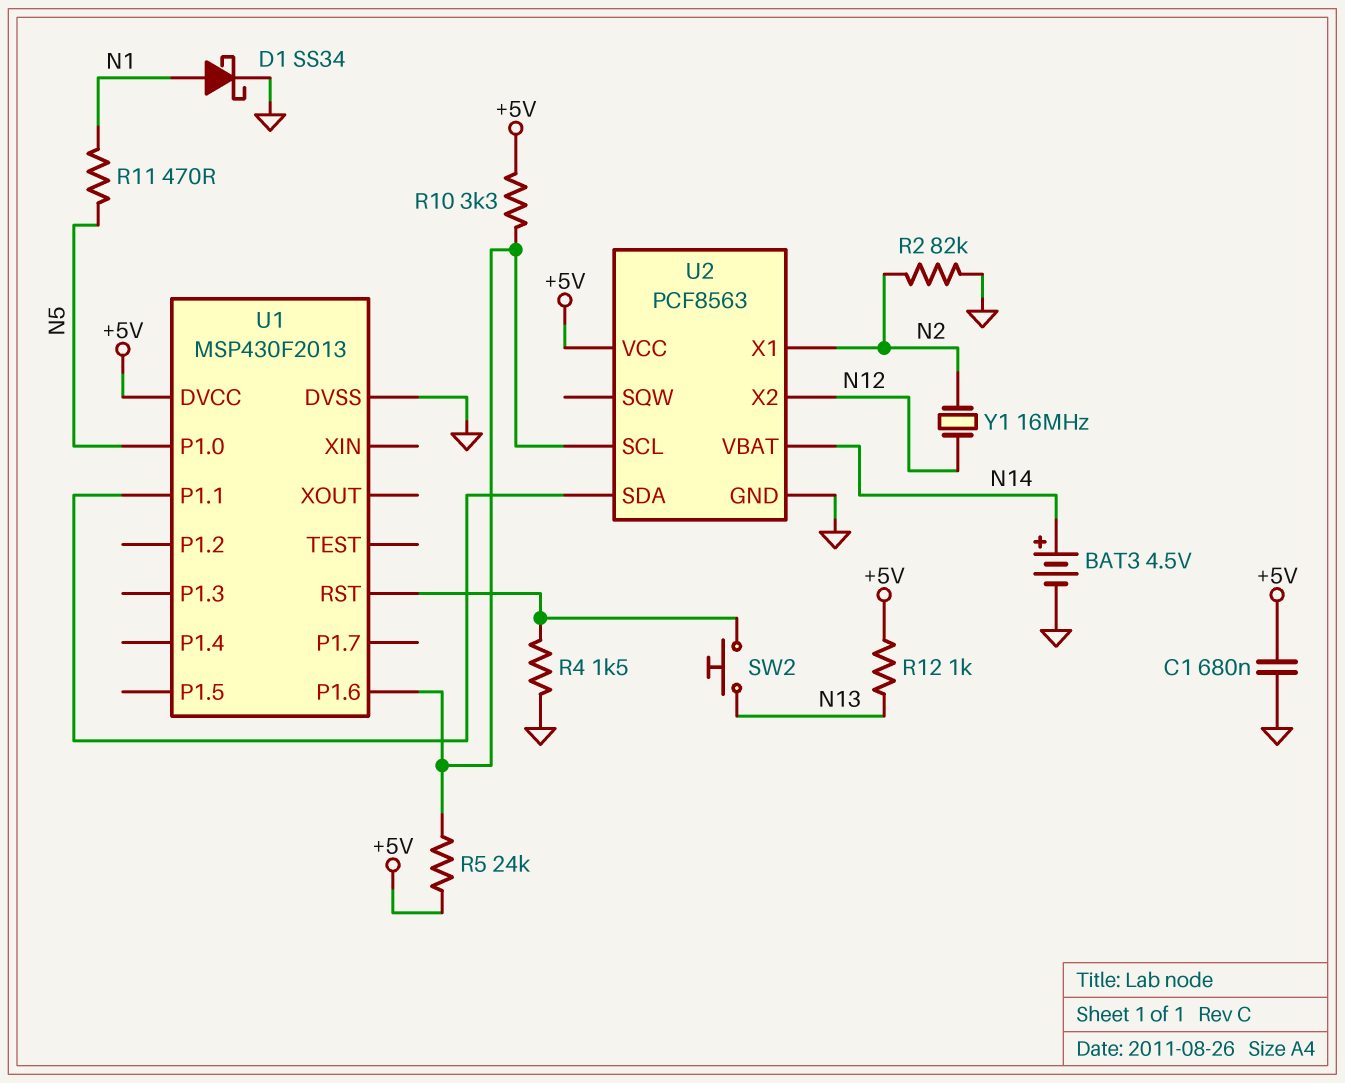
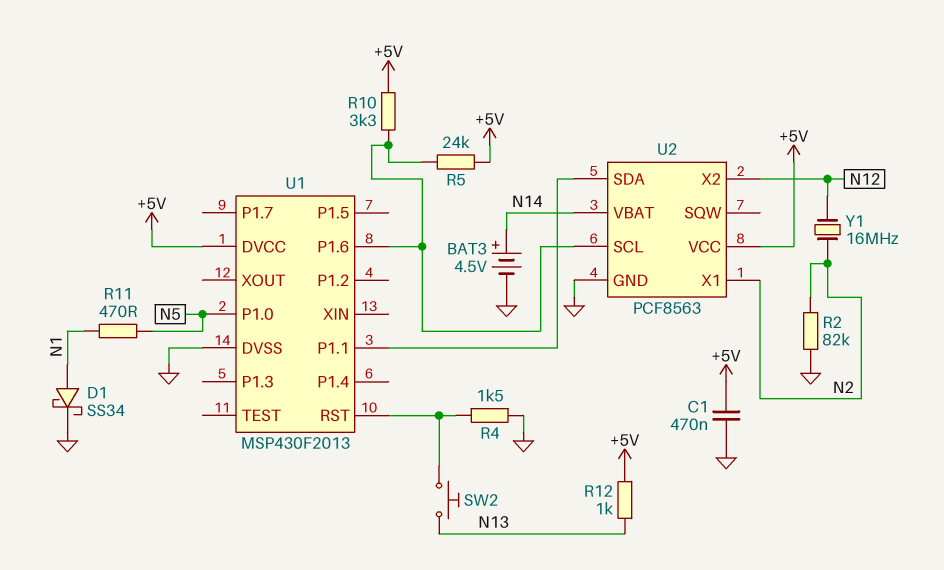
C1: 680nF (+5V, GND) -> 470nF (+5V, GND)

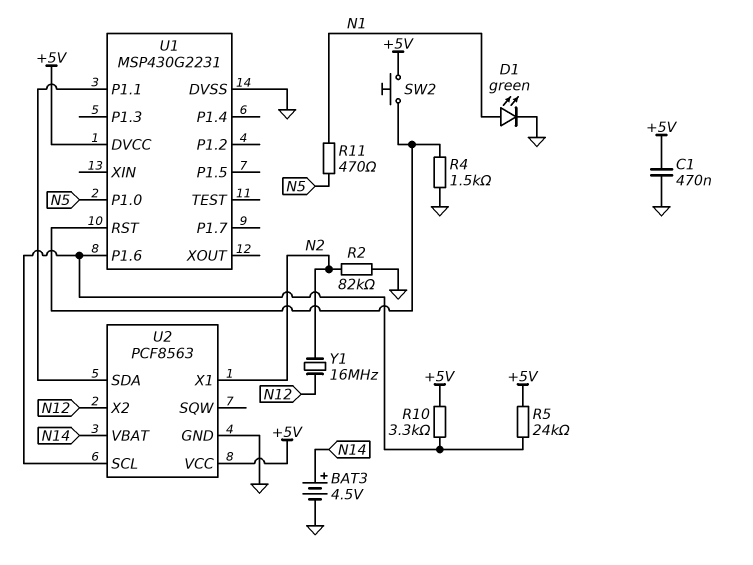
D1: schottky SS34 (A N1, K GND) -> LED green (A N1, K GND)
R12: 1k (+5V, N13) -> none
SW2: button (N13, U1/RST) -> button (+5V, U1/RST)
U1: MSP430F2013 -> MSP430G2231

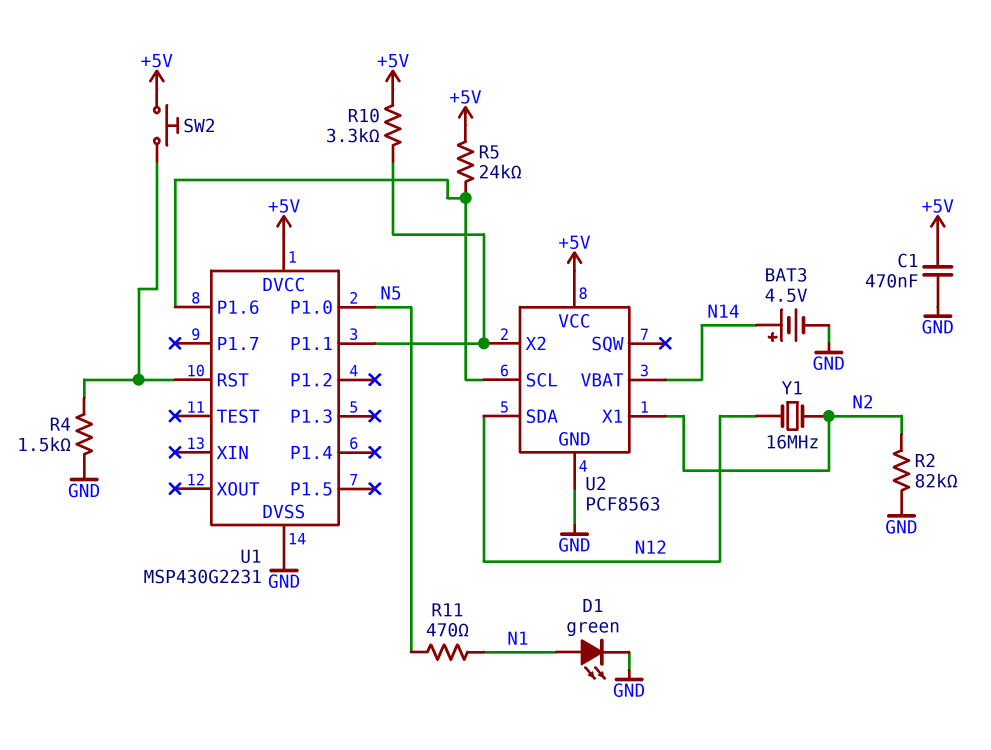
R10: 3.3k (+5V, U1/P1.6) -> 3.3k (+5V, U1/P1.1)
U2 pin SDA: U1/P1.1 -> N12
U2 pin X2: N12 -> U1/P1.1

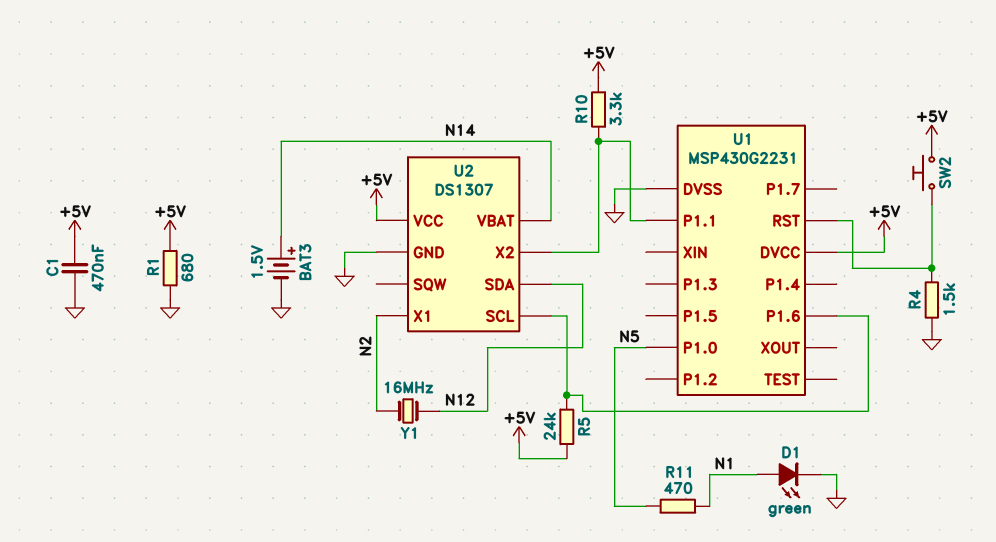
BAT3: 4.5V (plus N14, minus GND) -> 1.5V (plus N14, minus GND)
R1: none -> 680 (+5V, GND)
R2: 82k (GND, N2) -> none
U2: PCF8563 -> DS1307

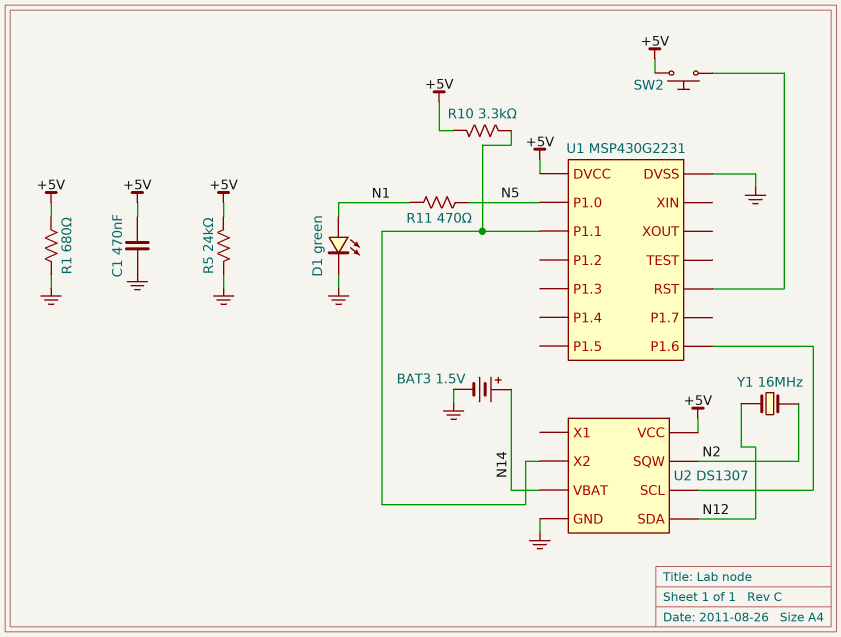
R4: 1.5k (GND, U1/RST) -> none
R5: 24k (+5V, U1/P1.6) -> 24k (+5V, GND)
U2 pin SQW: none -> N2
U2 pin X1: N2 -> none

